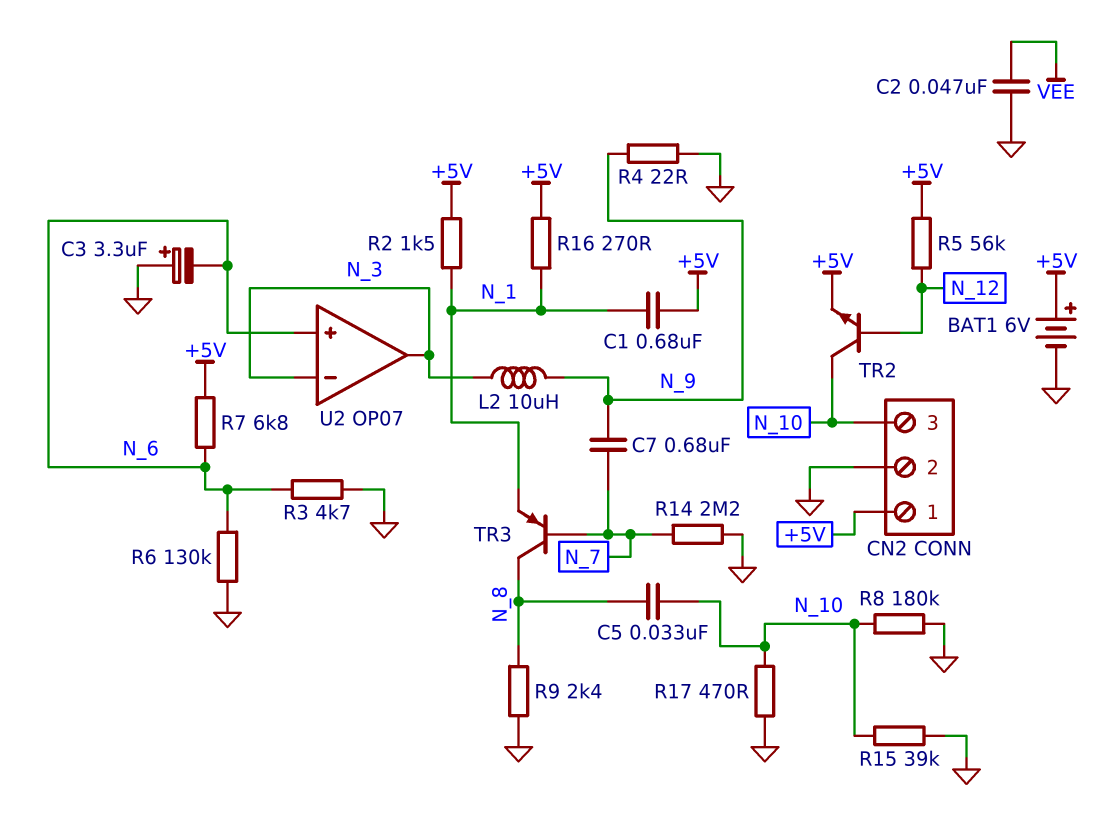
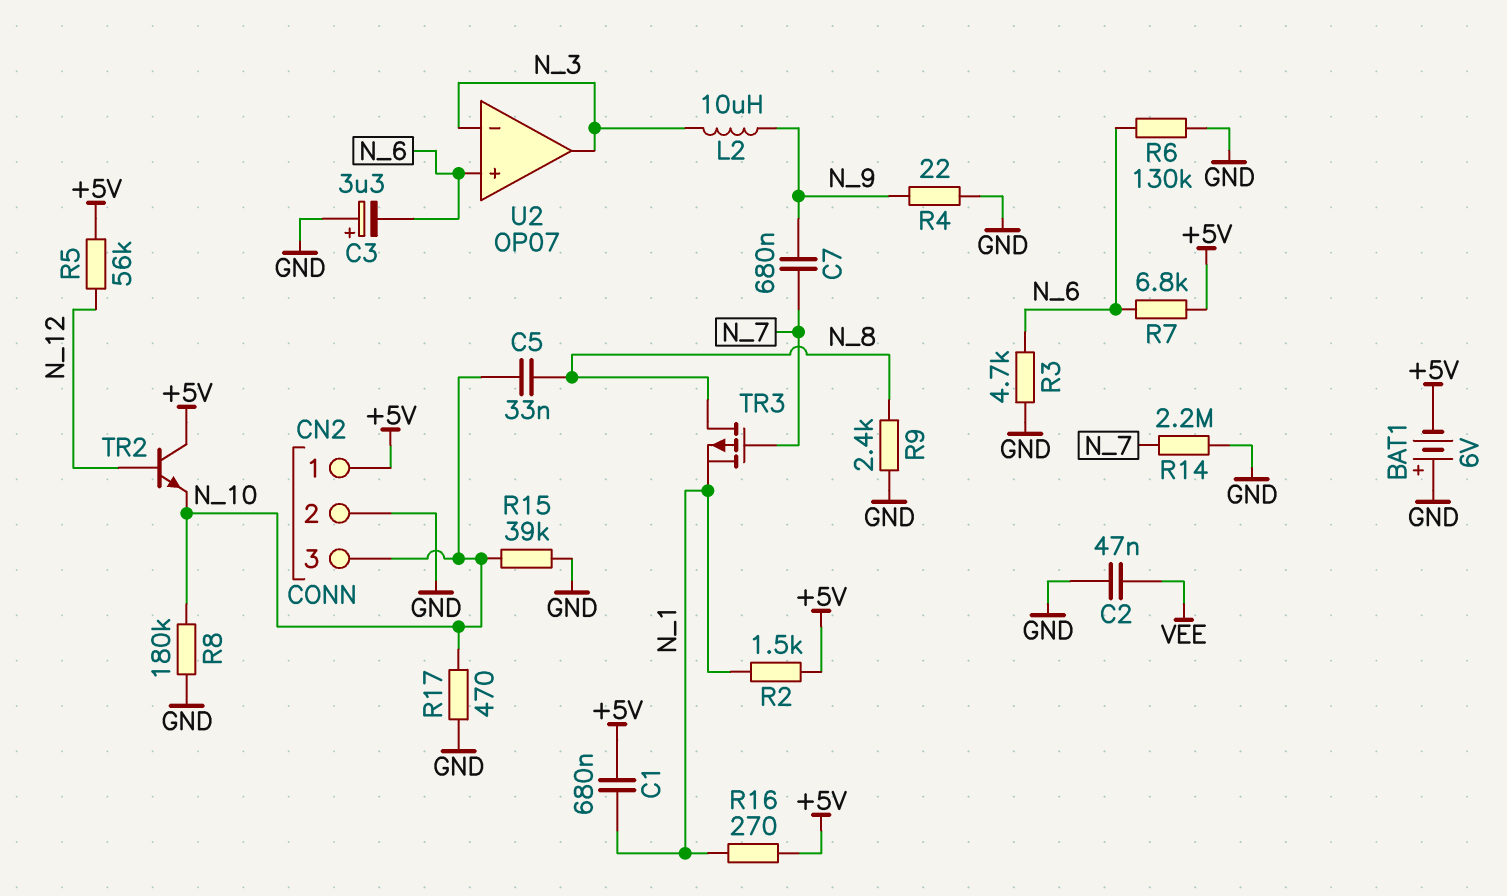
BAT1: 6V (plus +5V, minus GND) -> 6V (plus GND, minus +5V)
TR2: NPN (B N_12, C N_10, E +5V) -> NPN (B N_12, C +5V, E N_10)
TR3: PNP (B N_7, C N_8, E N_1) -> PMOS (G N_7, D N_8, S N_1)

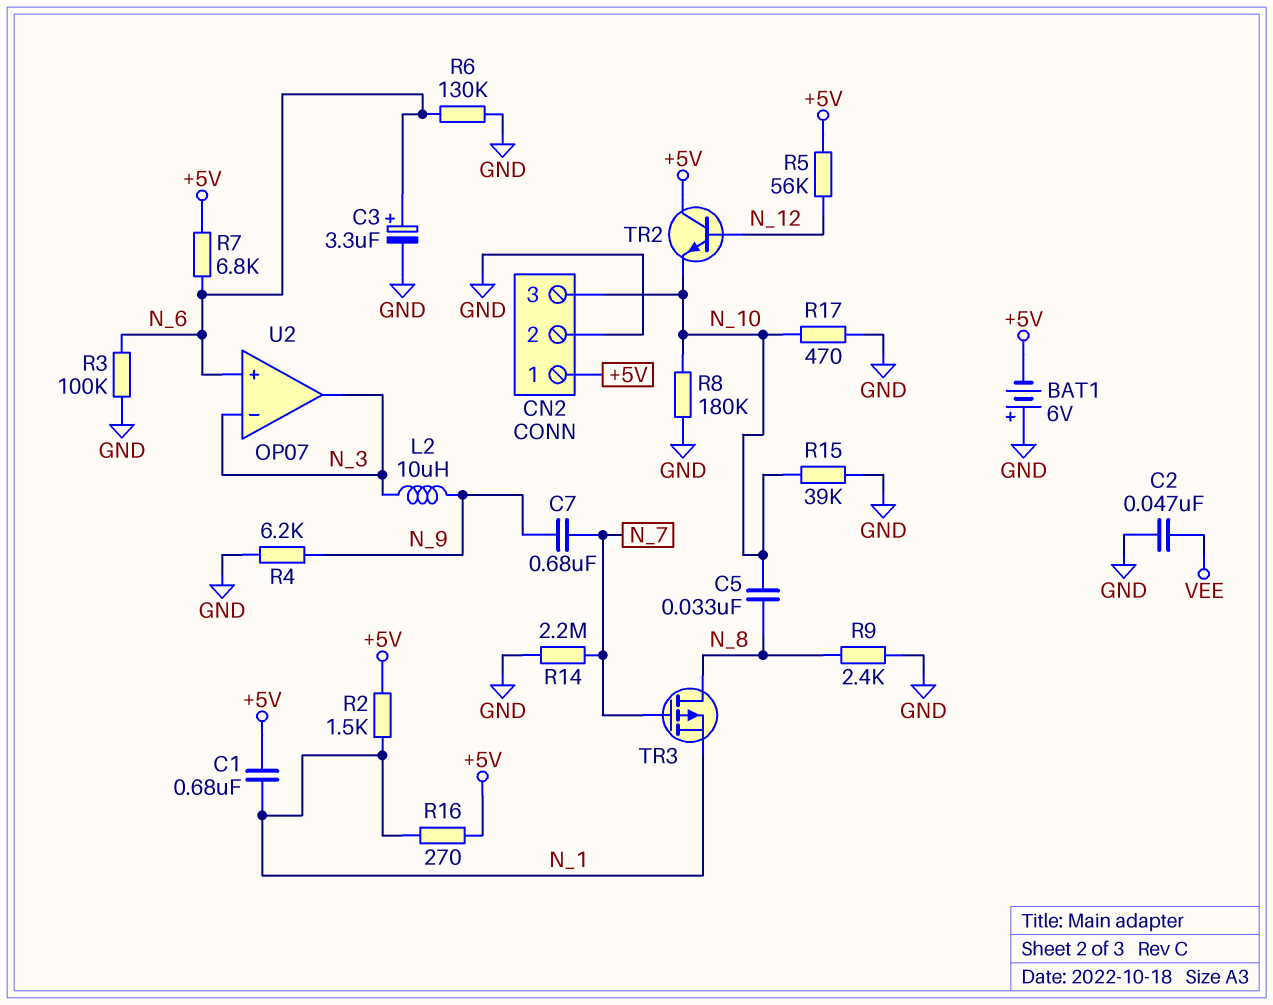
C3: 3.3uF (plus GND, minus N_6) -> 3.3uF (plus N_6, minus GND)
R3: 4.7k (GND, N_6) -> 100k (GND, N_6)
R4: 22 (GND, N_9) -> 6.2k (GND, N_9)

